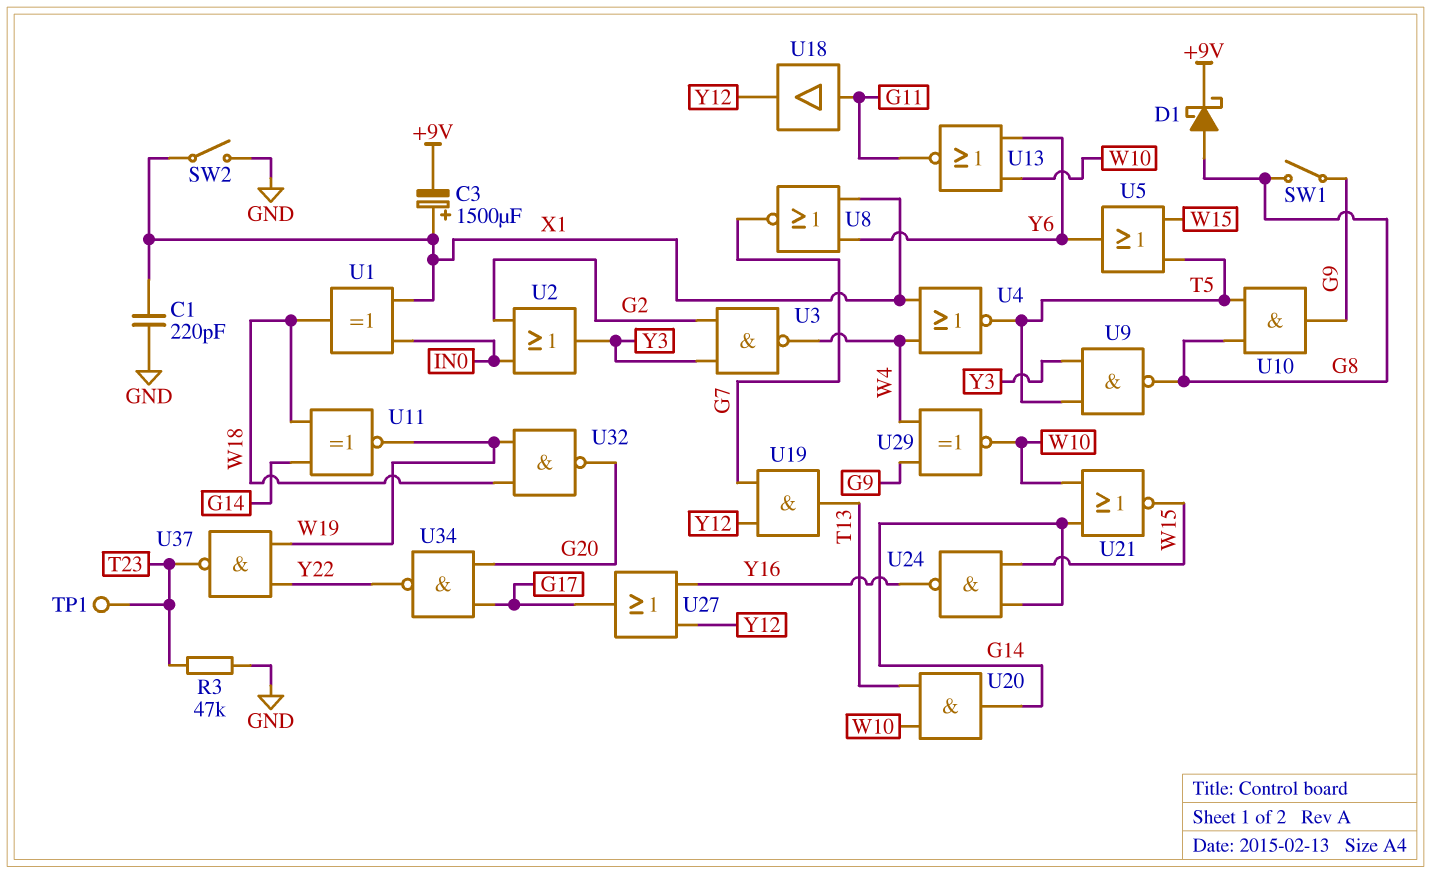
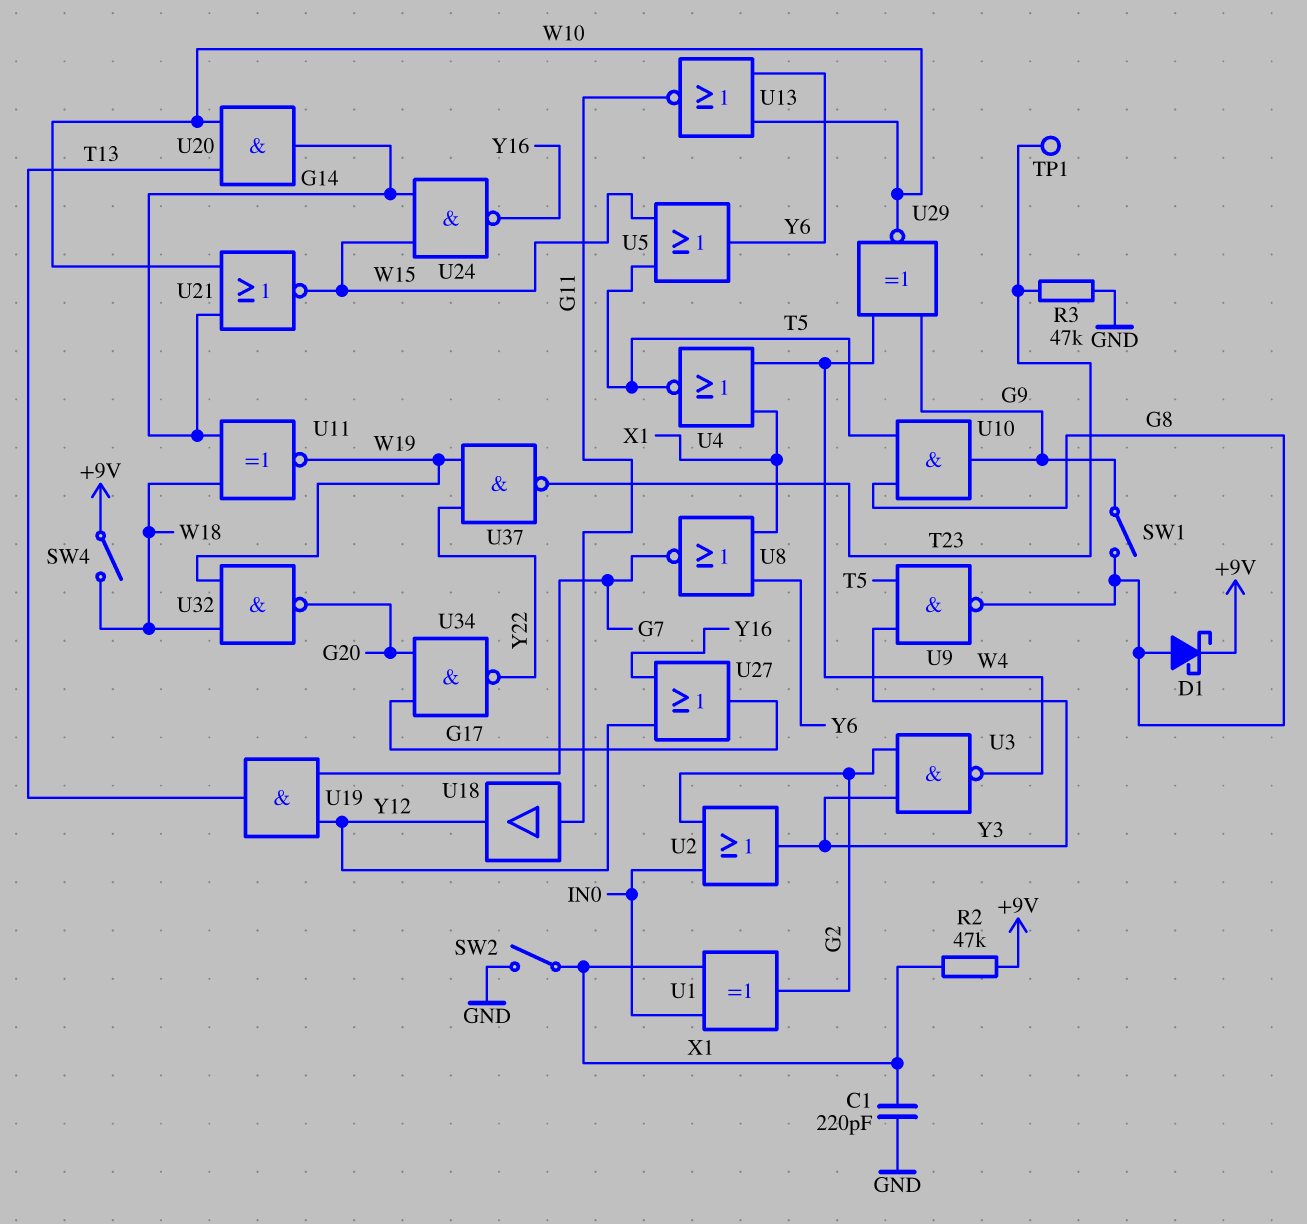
C3: 1500uF (plus X1, minus +9V) -> none
R2: none -> 47k (+9V, X1)
SW4: none -> switch (+9V, W18)
U1: XOR (in IN0, in X1, out W18) -> XOR (in IN0, in X1, out G2)

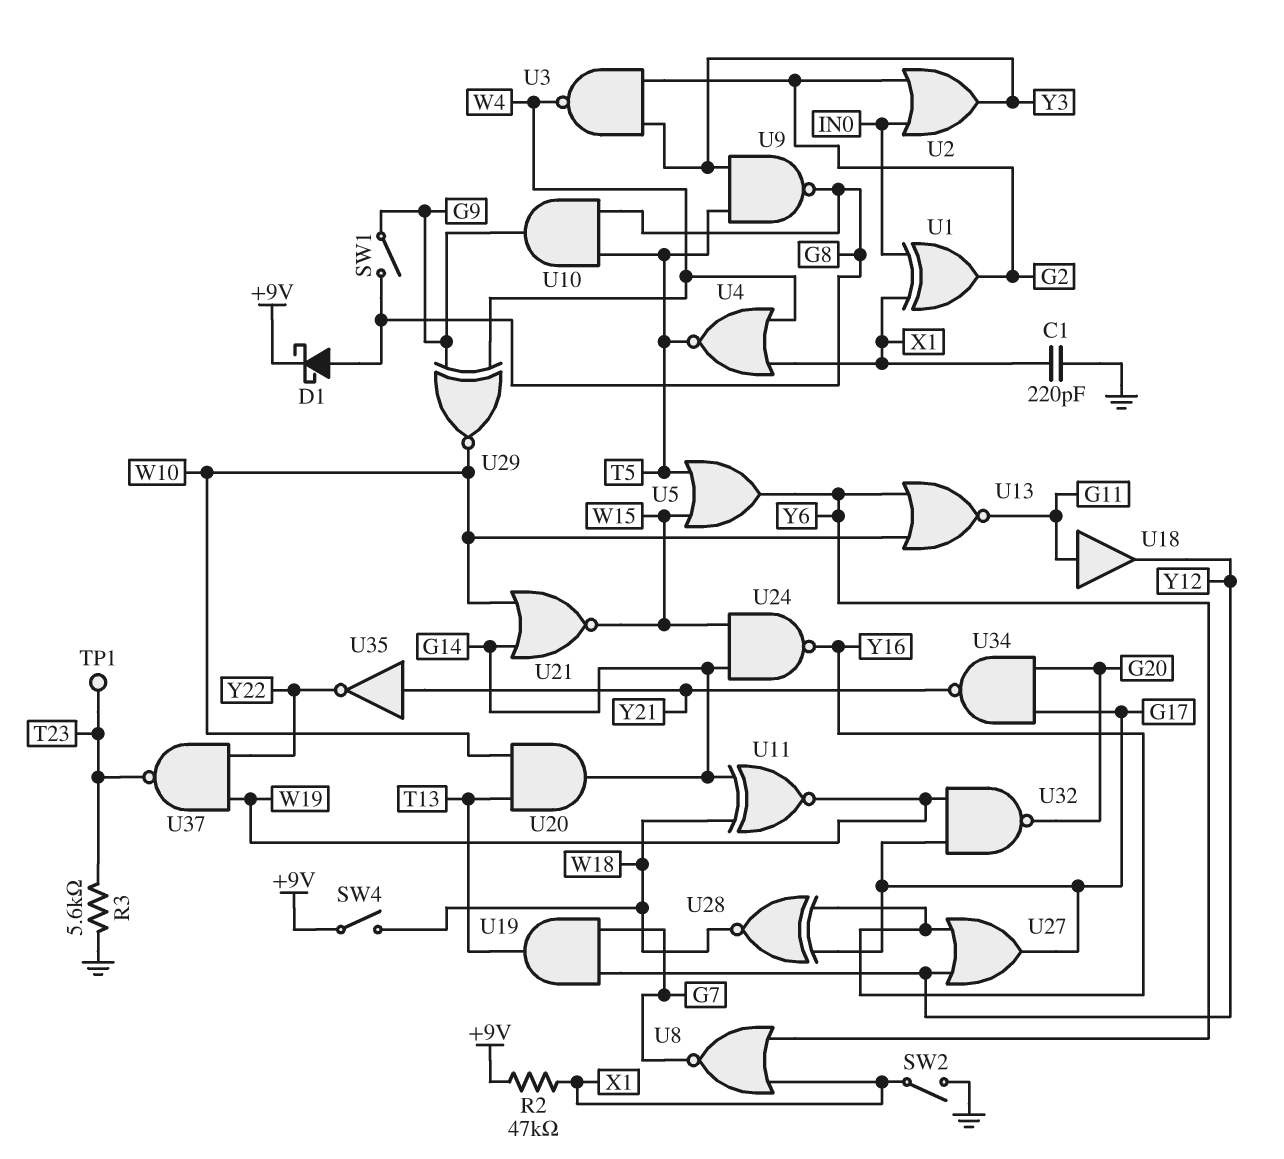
R3: 47k (GND, T23) -> 5.6k (GND, T23)
U28: none -> XNOR (in G17, in Y16, out W18)
U32: NAND (in W18, in W19, out G20) -> NAND (in G17, in W19, out G20)
U34: NAND (in G17, in G20, out Y22) -> NAND (in G17, in G20, out Y21)
U35: none -> NOT (in Y21, out Y22)

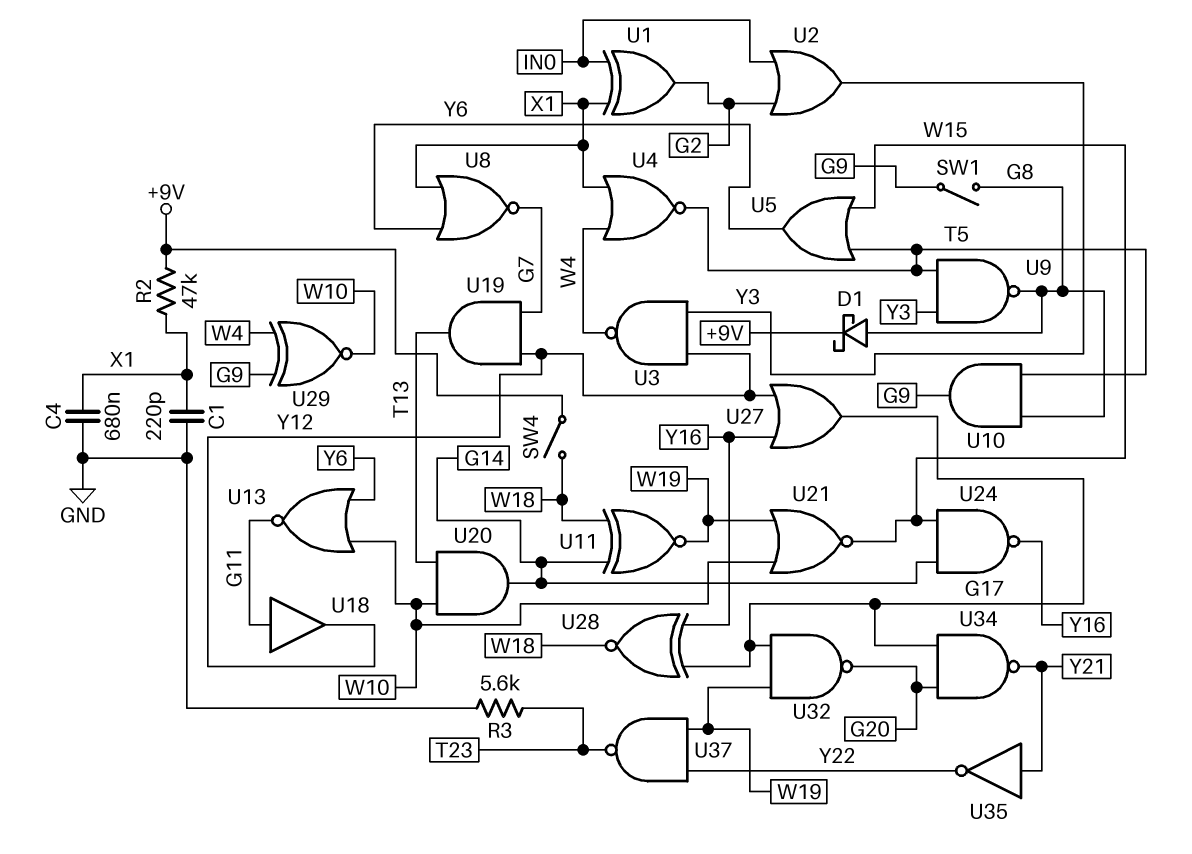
C4: none -> 680nF (GND, X1)
SW2: switch (GND, X1) -> none
TP1: test point (T23) -> none
U3: NAND (in G2, in Y3, out W4) -> NAND (in Y3, in Y12, out W4)
U21: NOR (in G14, in W10, out W15) -> NOR (in W10, in W19, out W15)

